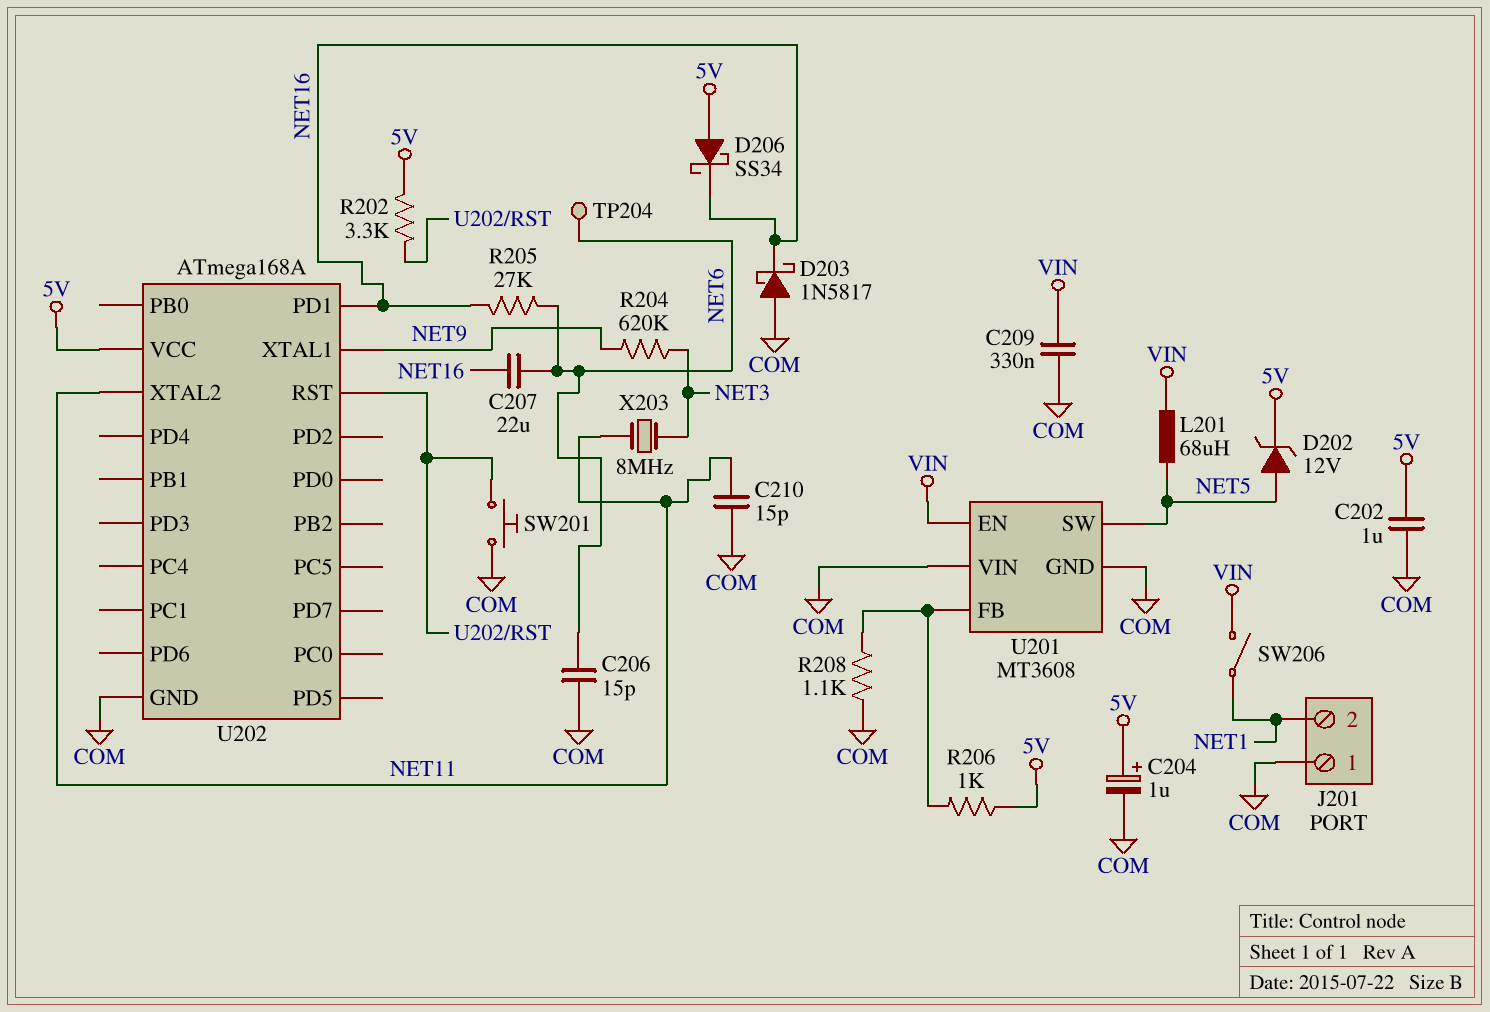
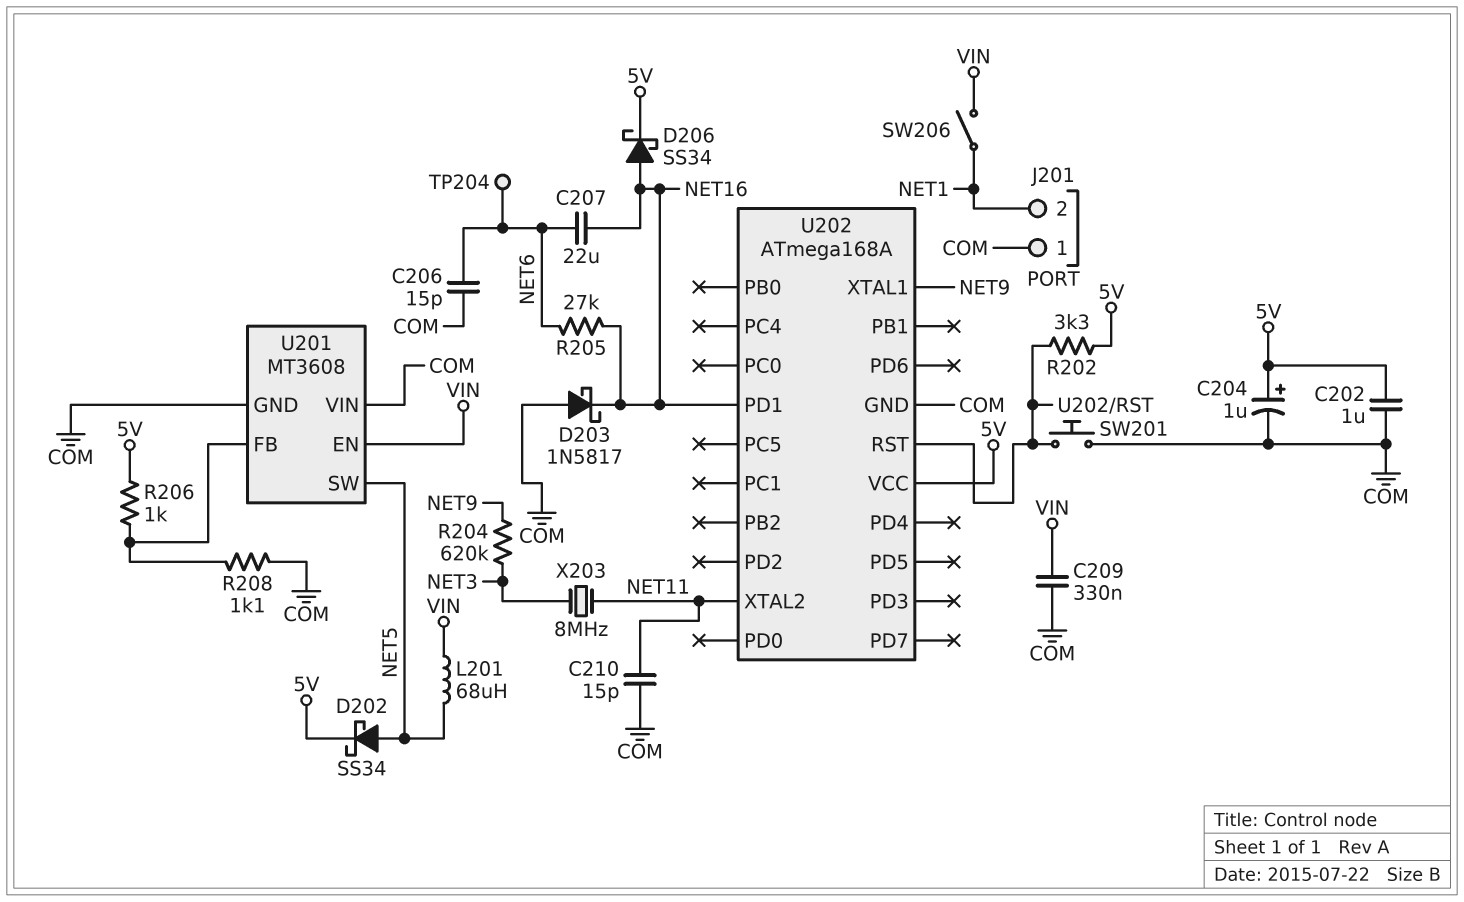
D202: zener 12V (A NET5, K 5V) -> schottky SS34 (A NET5, K 5V)
D206: schottky SS34 (A 5V, K NET16) -> schottky SS34 (A NET16, K 5V)

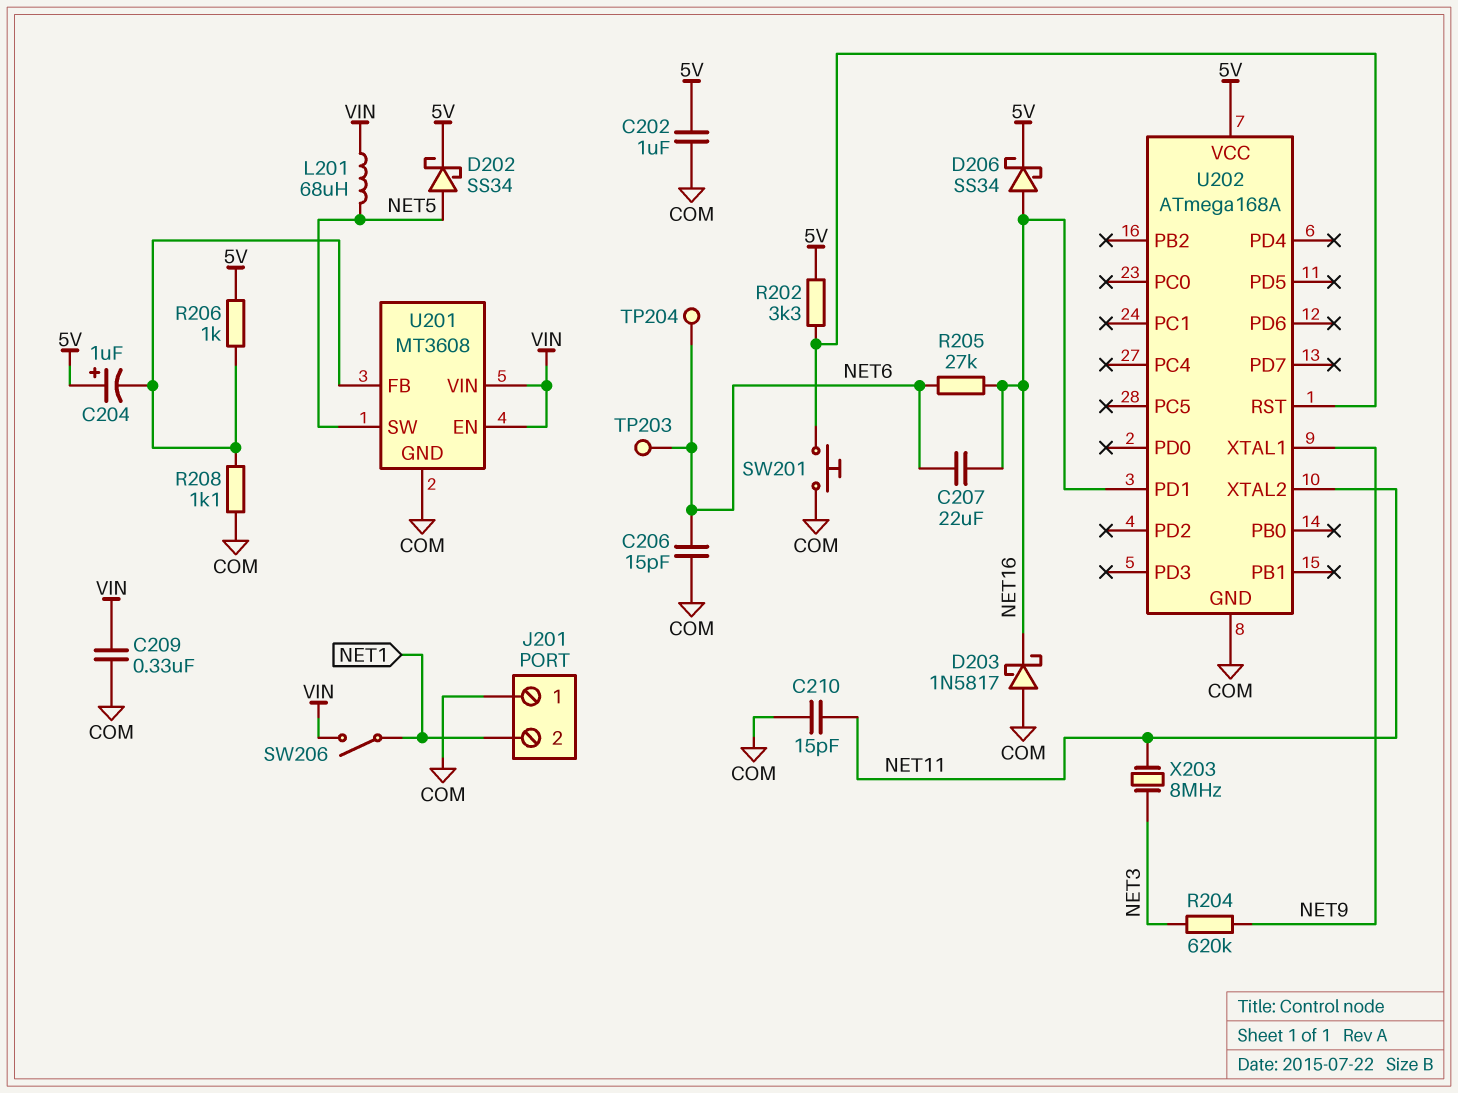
C204: 1uF (plus 5V, minus COM) -> 1uF (plus 5V, minus U201/FB)
TP203: none -> test point (NET6)
U201 pin VIN: COM -> VIN

